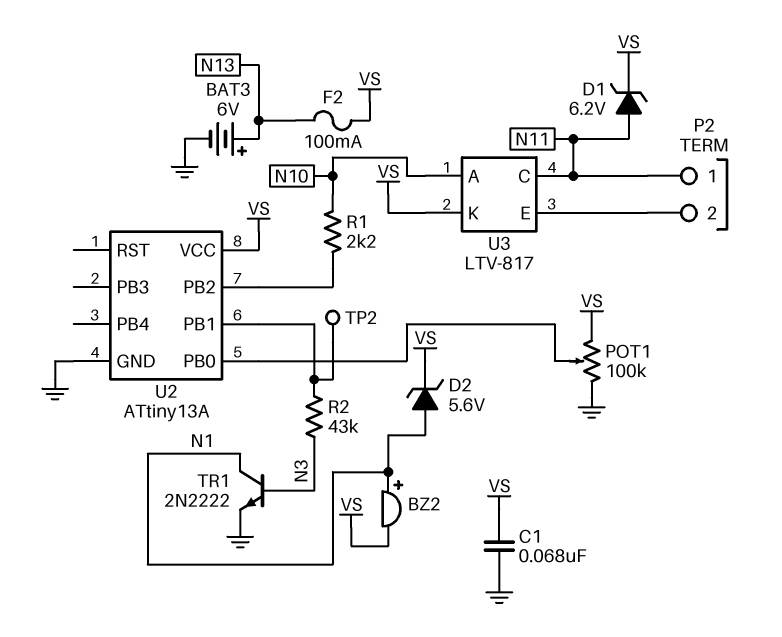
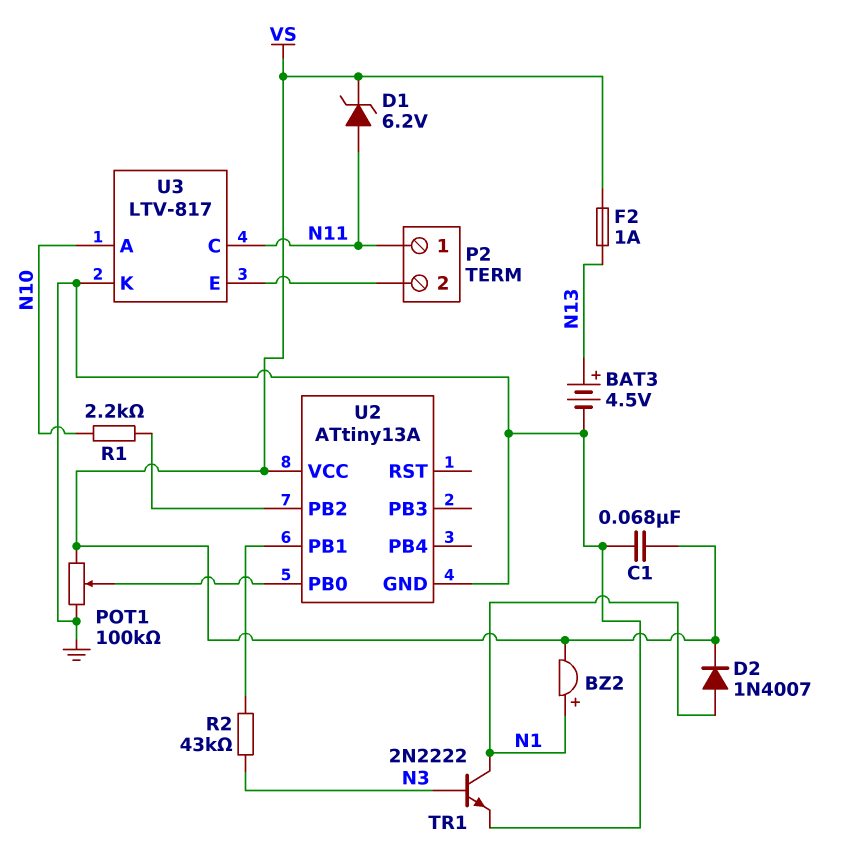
BAT3: 6V (plus N13, minus GND) -> 4.5V (plus N13, minus GND)
D2: zener 5.6V (A N1, K VS) -> diode 1N4007 (A N1, K VS)
F2: 100mA (N13, VS) -> 1A (N13, VS)
TP2: test point (U2/PB1) -> none
U3 pin K: VS -> GND

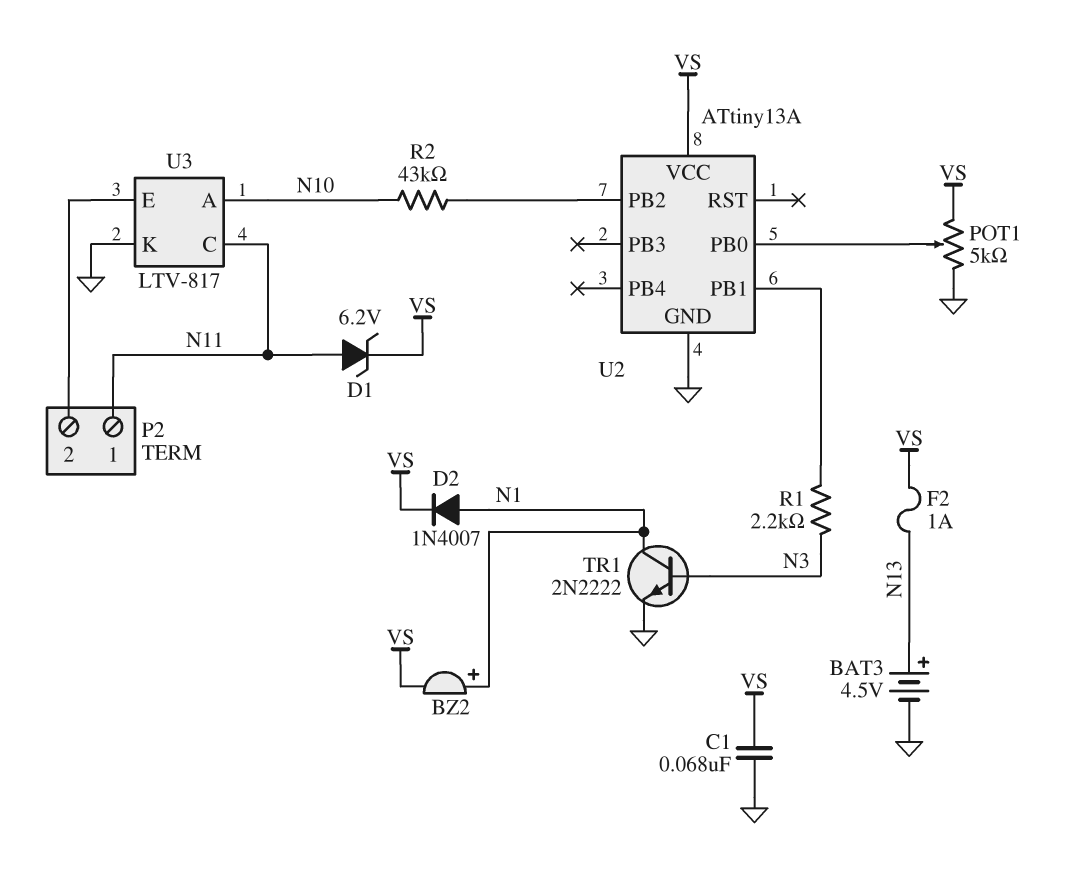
POT1: 100k (GND, VS, wiper U2/PB0) -> 5k (GND, VS, wiper U2/PB0)
R1: 2.2k (N10, U2/PB2) -> 2.2k (N3, U2/PB1)
R2: 43k (N3, U2/PB1) -> 43k (N10, U2/PB2)

